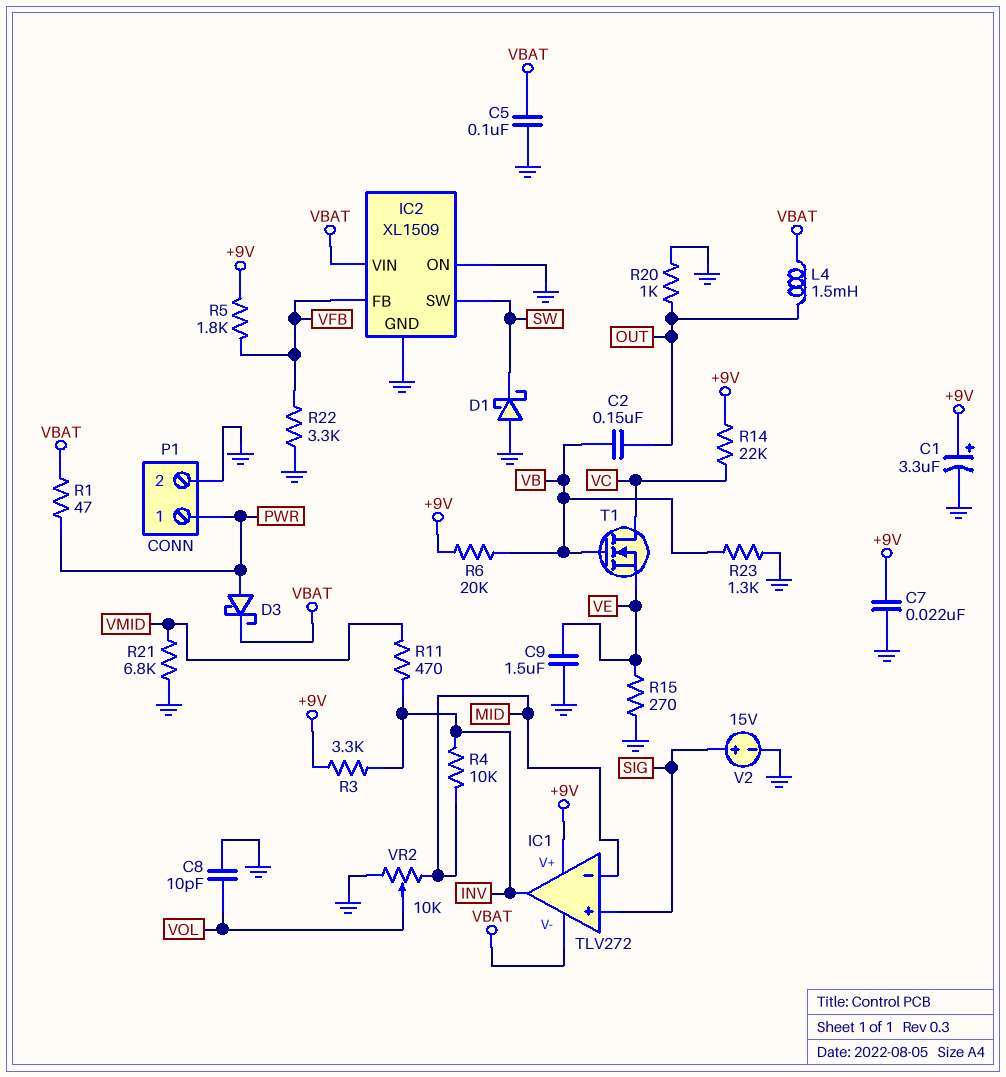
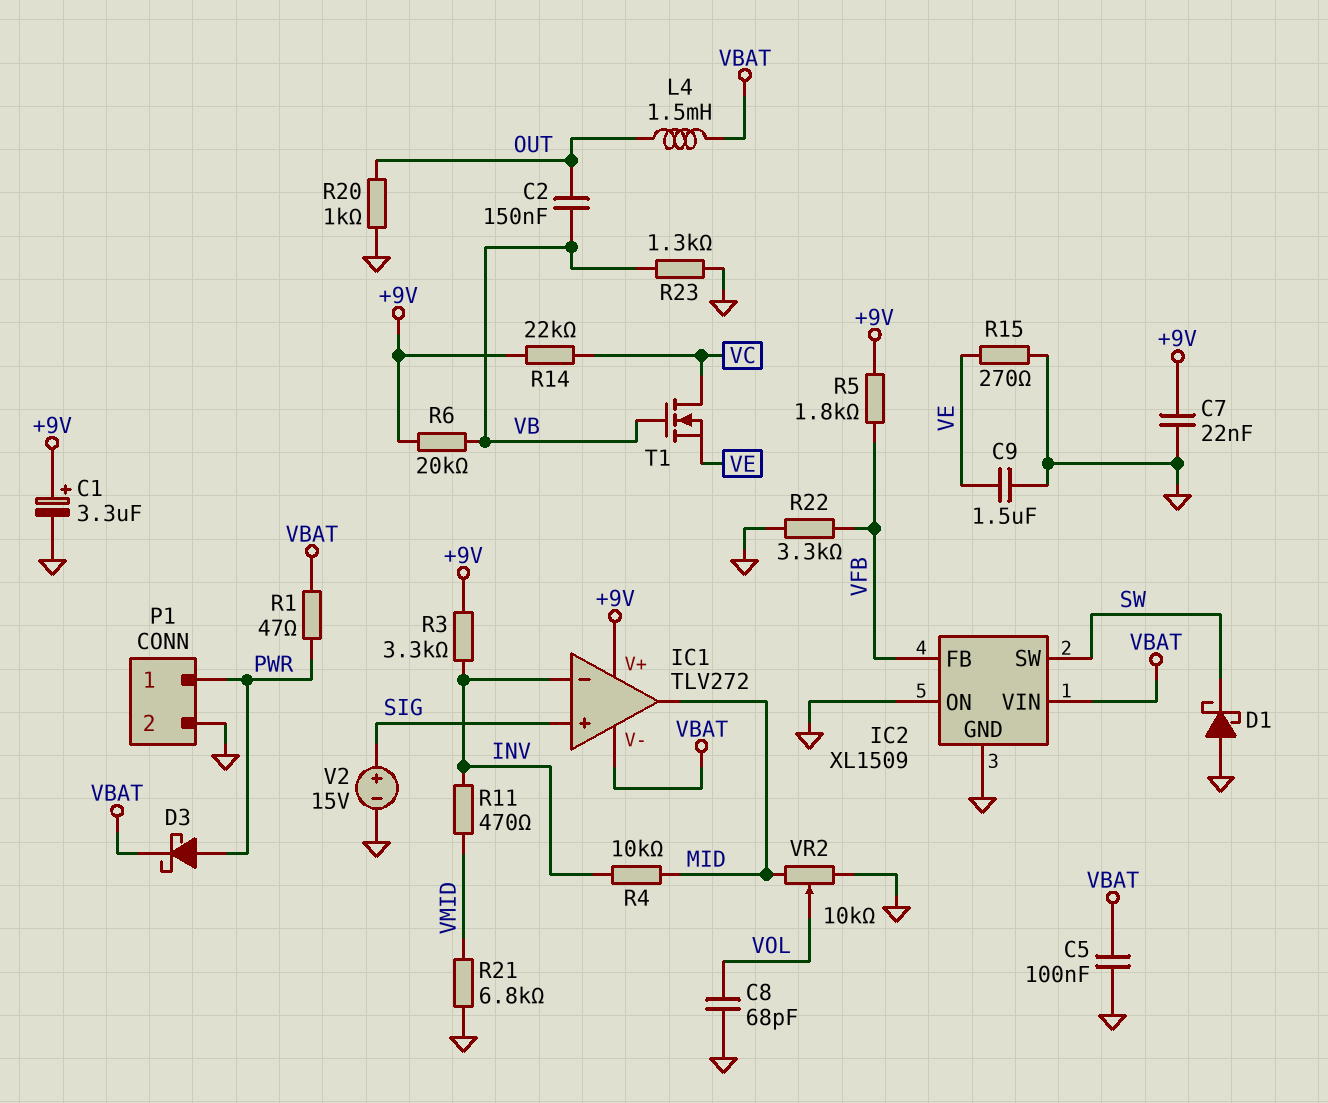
C8: 10pF (GND, VOL) -> 68pF (GND, VOL)
IC1 pin in-: MID -> INV
IC1 pin out: INV -> MID

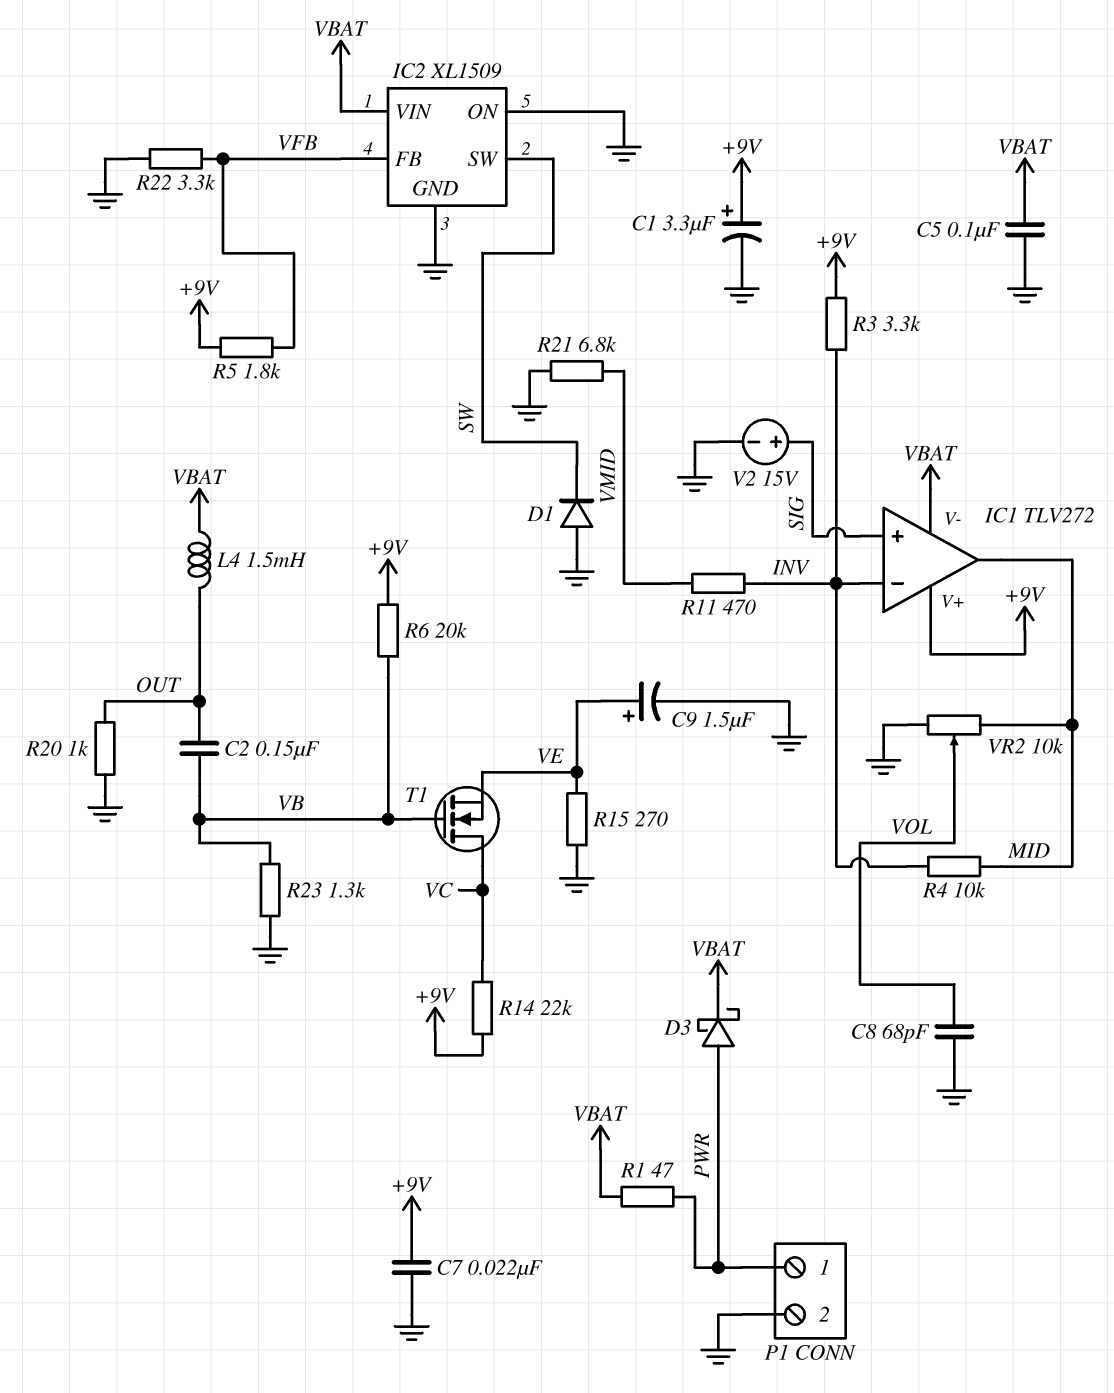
C9: 1.5uF (GND, VE) -> 1.5uF (plus VE, minus GND)
D1: schottky (A GND, K SW) -> diode (A GND, K SW)

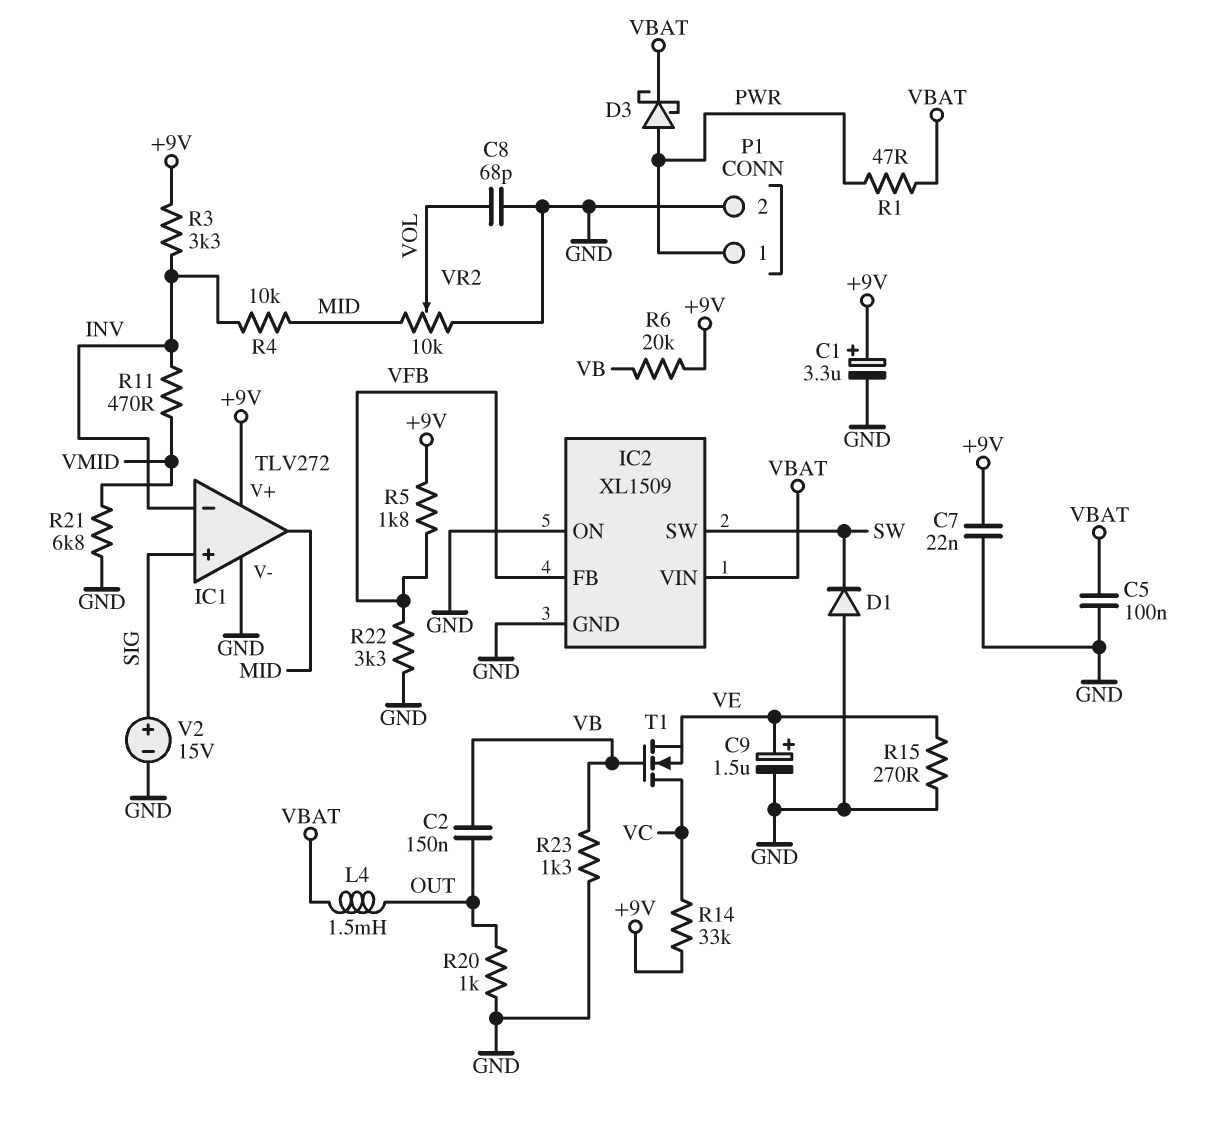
IC1 pin V-: VBAT -> GND
R14: 22k (+9V, VC) -> 33k (+9V, VC)

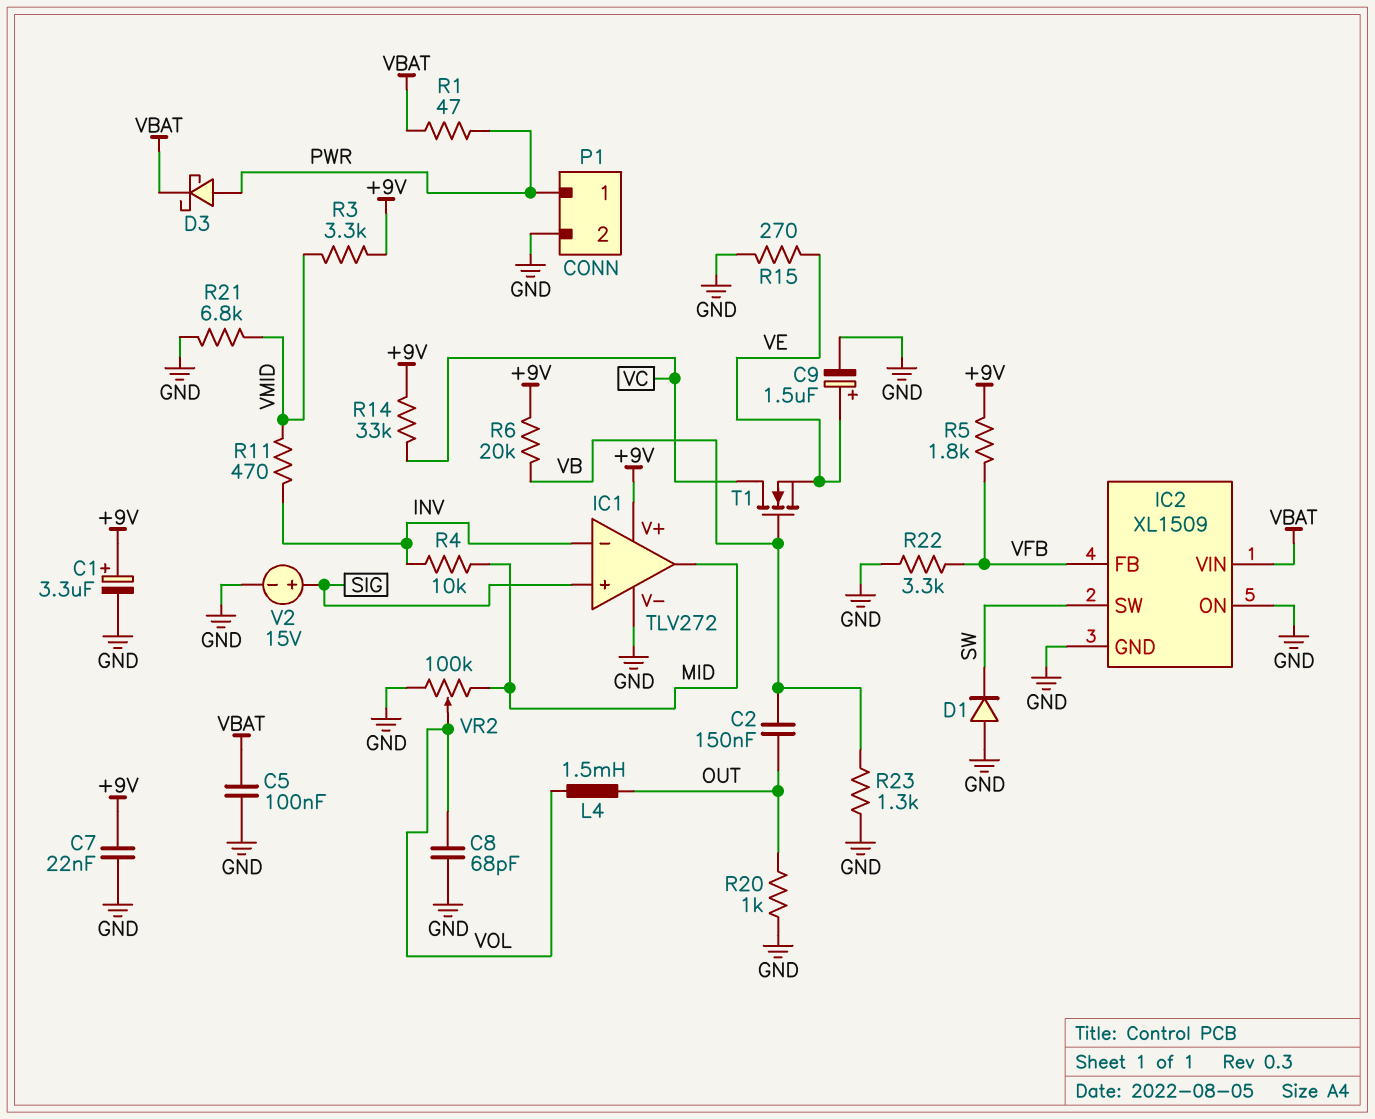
L4: 1.5mH (OUT, VBAT) -> 1.5mH (OUT, VOL)
R3: 3.3k (+9V, INV) -> 3.3k (+9V, VMID)
VR2: 10k (GND, MID, wiper VOL) -> 100k (GND, MID, wiper VOL)

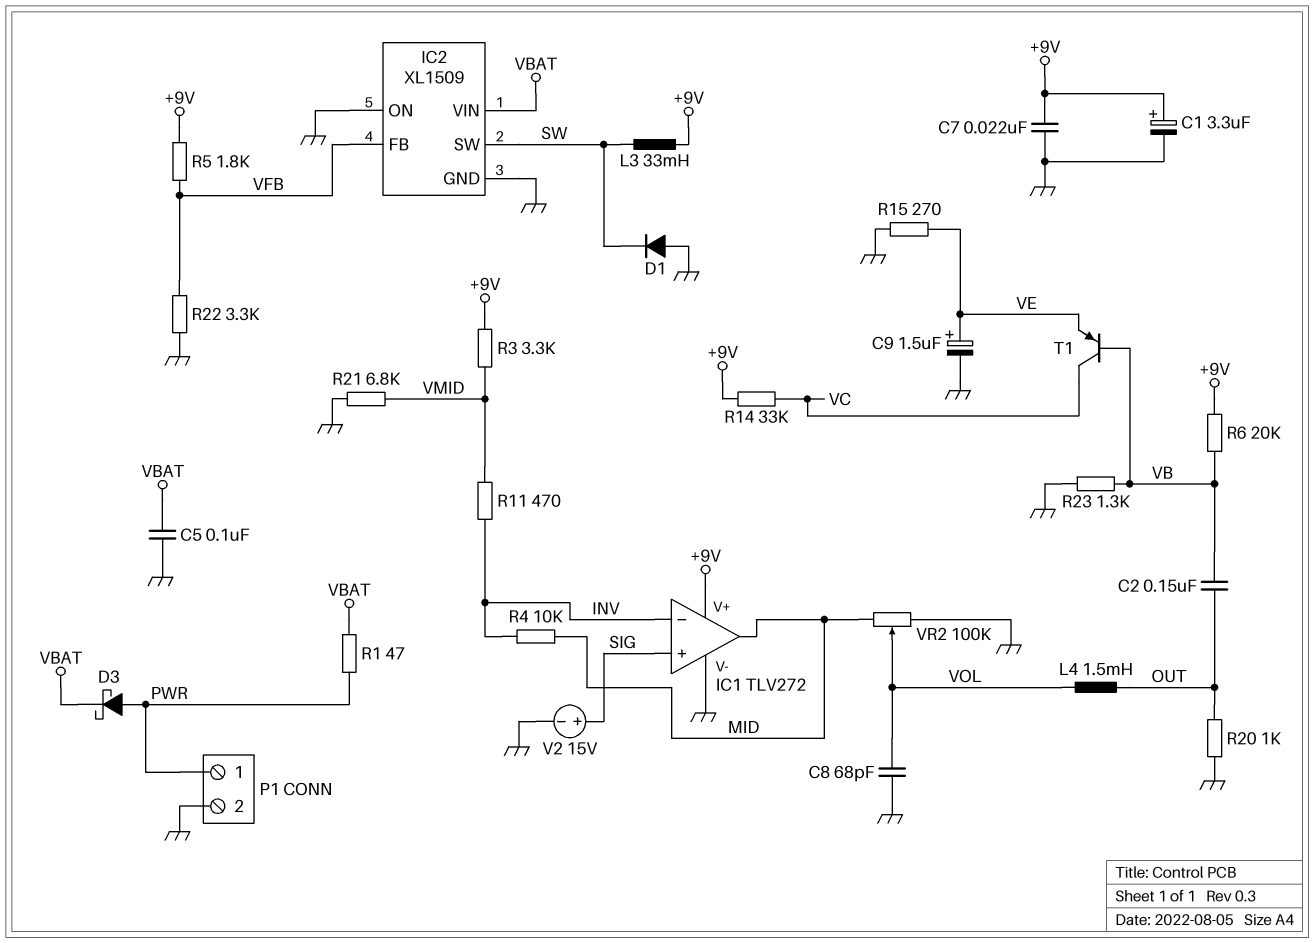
L3: none -> 33mH (+9V, SW)
T1: NMOS (G VB, D VC, S VE) -> PNP (B VB, C VC, E VE)

